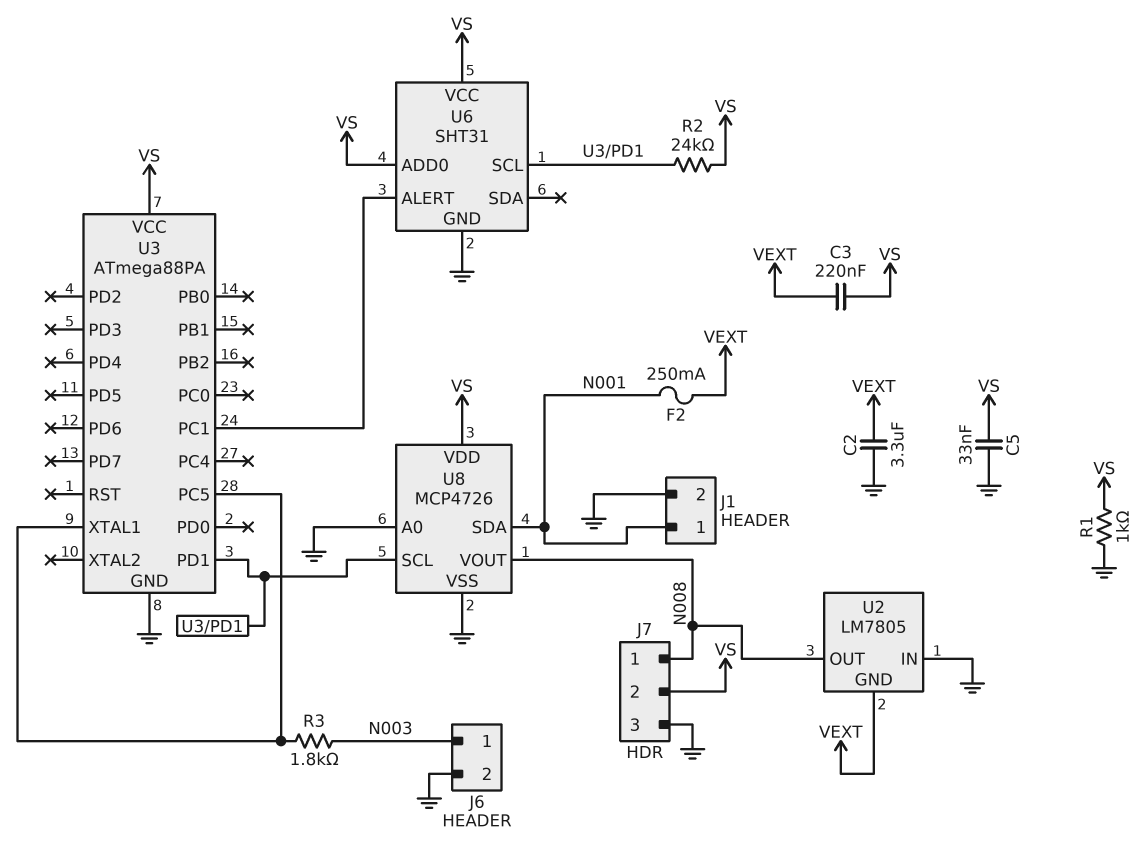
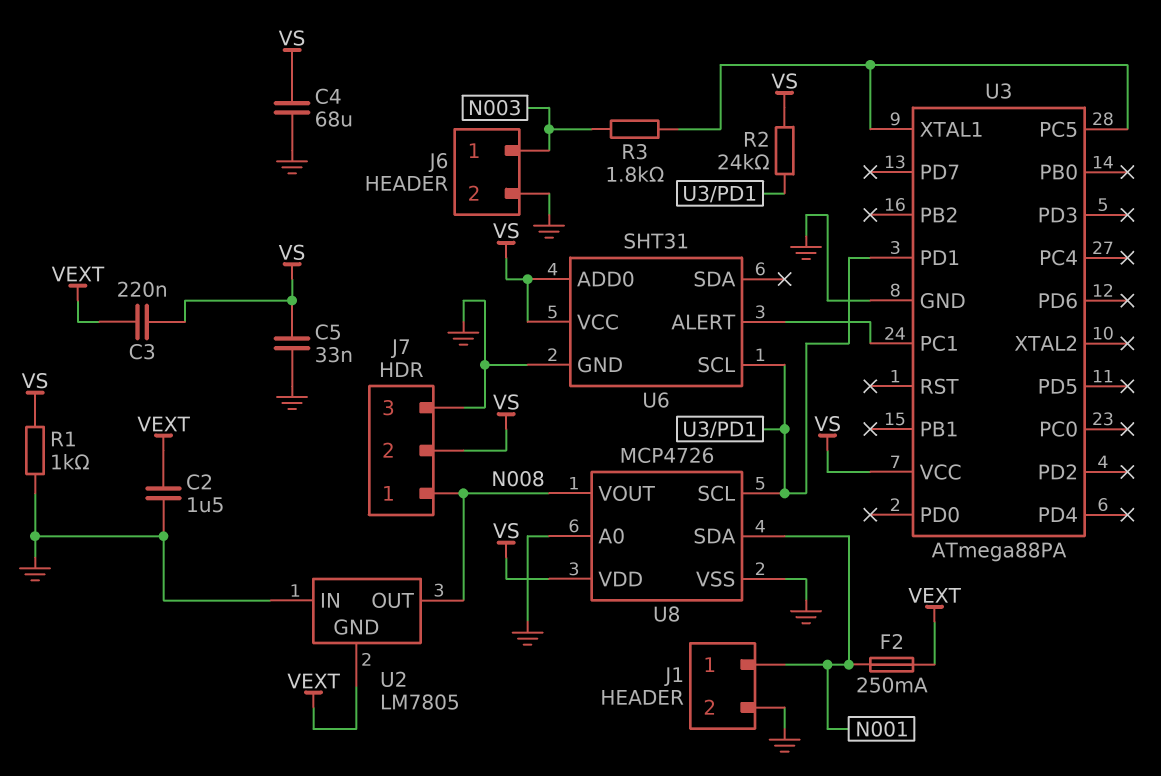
C2: 3.3uF (GND, VEXT) -> 1.5uF (GND, VEXT)
C4: none -> 68uF (GND, VS)

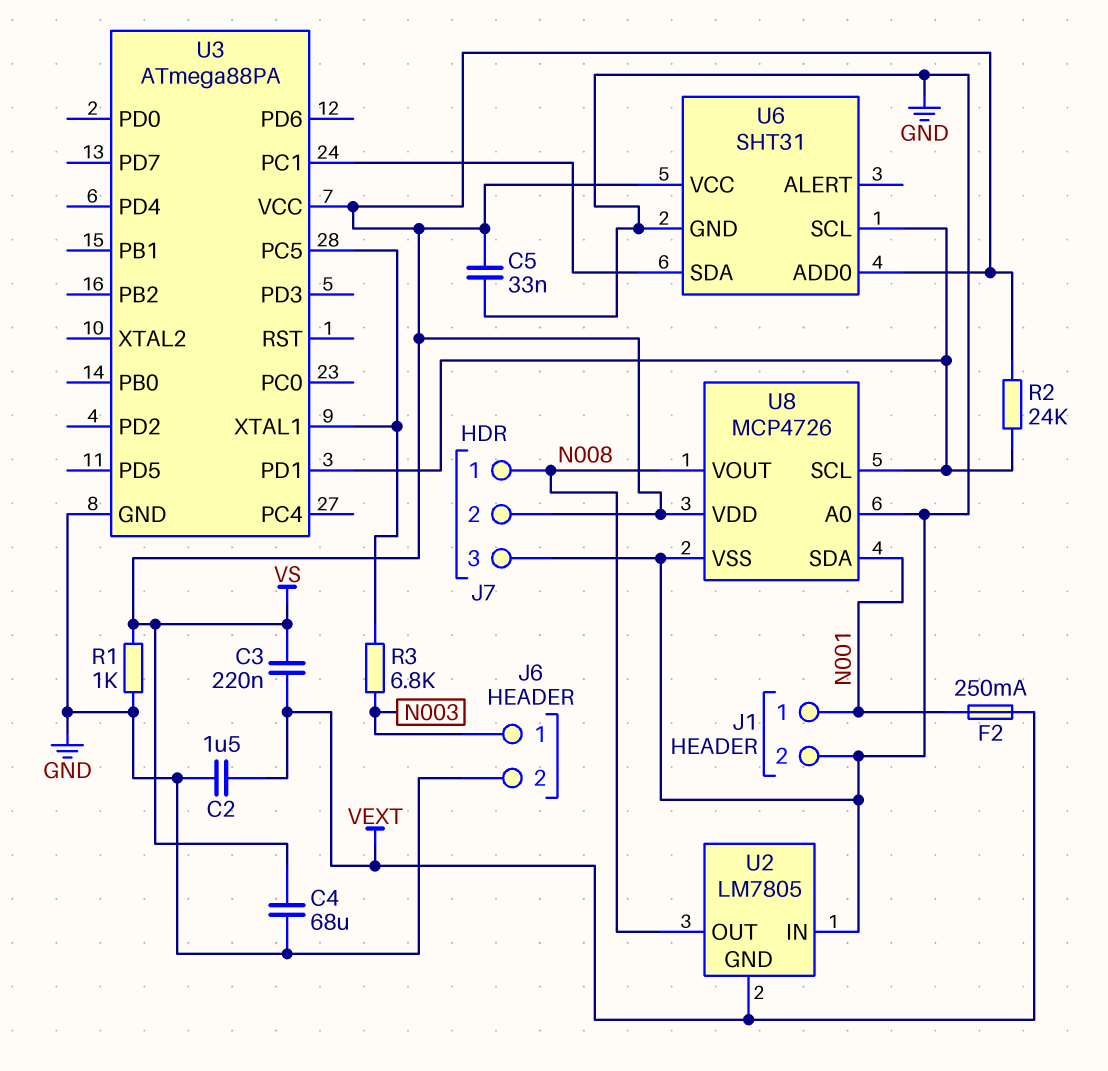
R3: 1.8k (N003, U3/PC5) -> 6.8k (N003, U3/PC5)
U6 pin ALERT: U3/PC1 -> none
U6 pin SDA: none -> U3/PC1

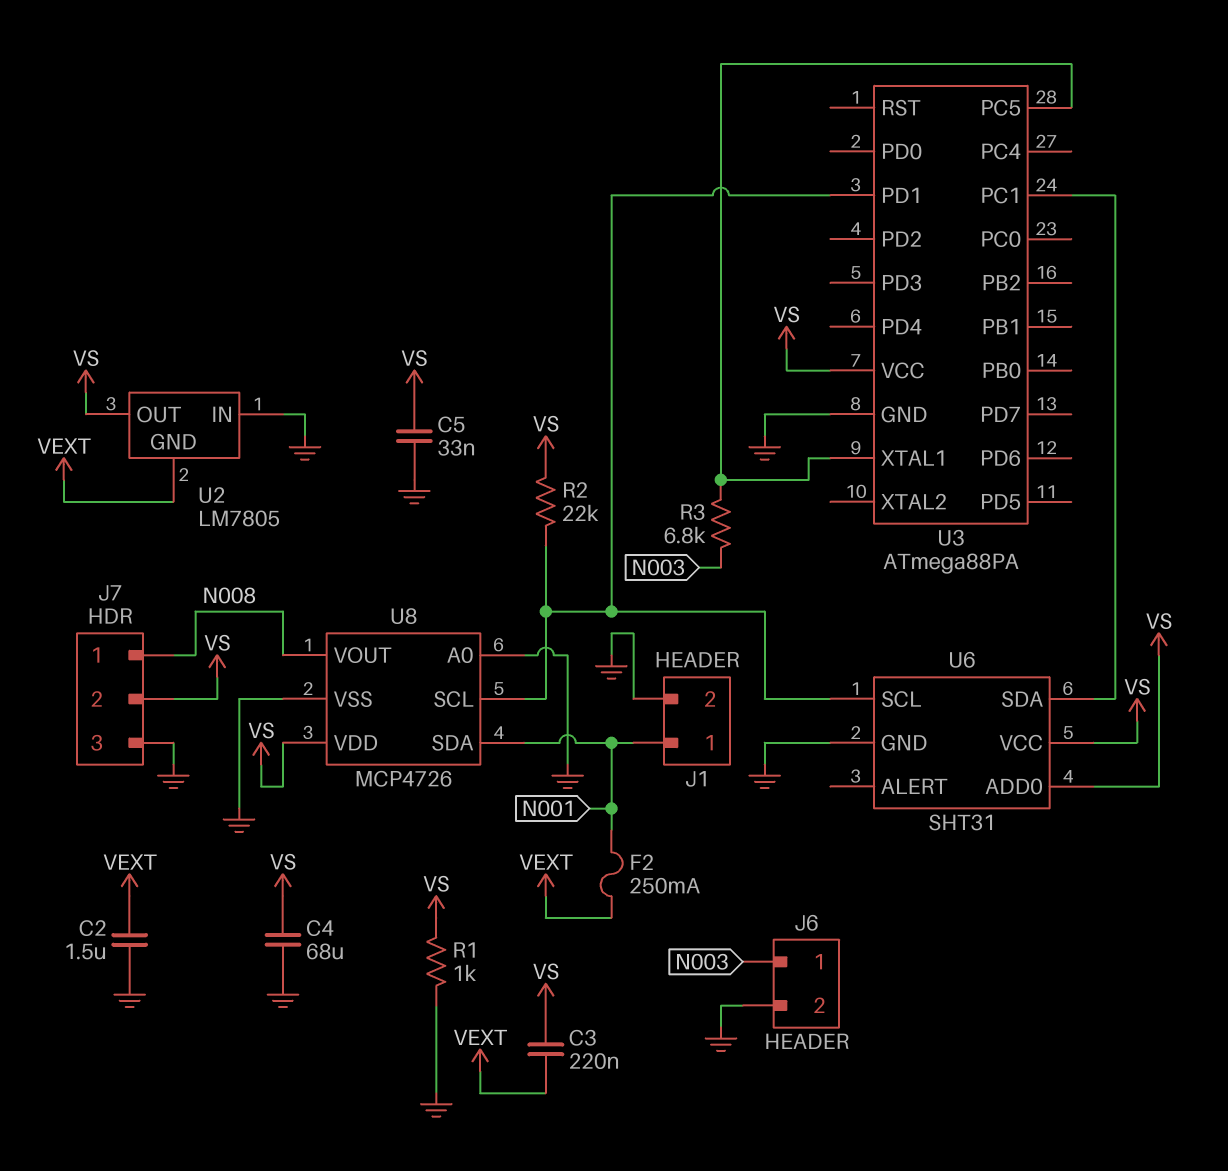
R2: 24k (U3/PD1, VS) -> 22k (U3/PD1, VS)
U2 pin OUT: N008 -> VS

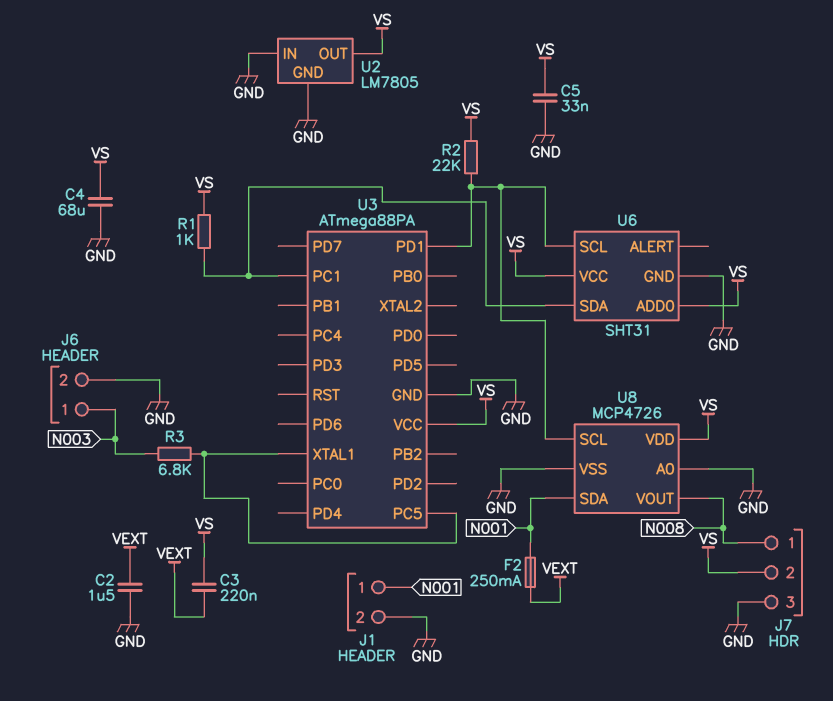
R1: 1k (GND, VS) -> 1k (U3/PC1, VS)
U2 pin GND: VEXT -> GND

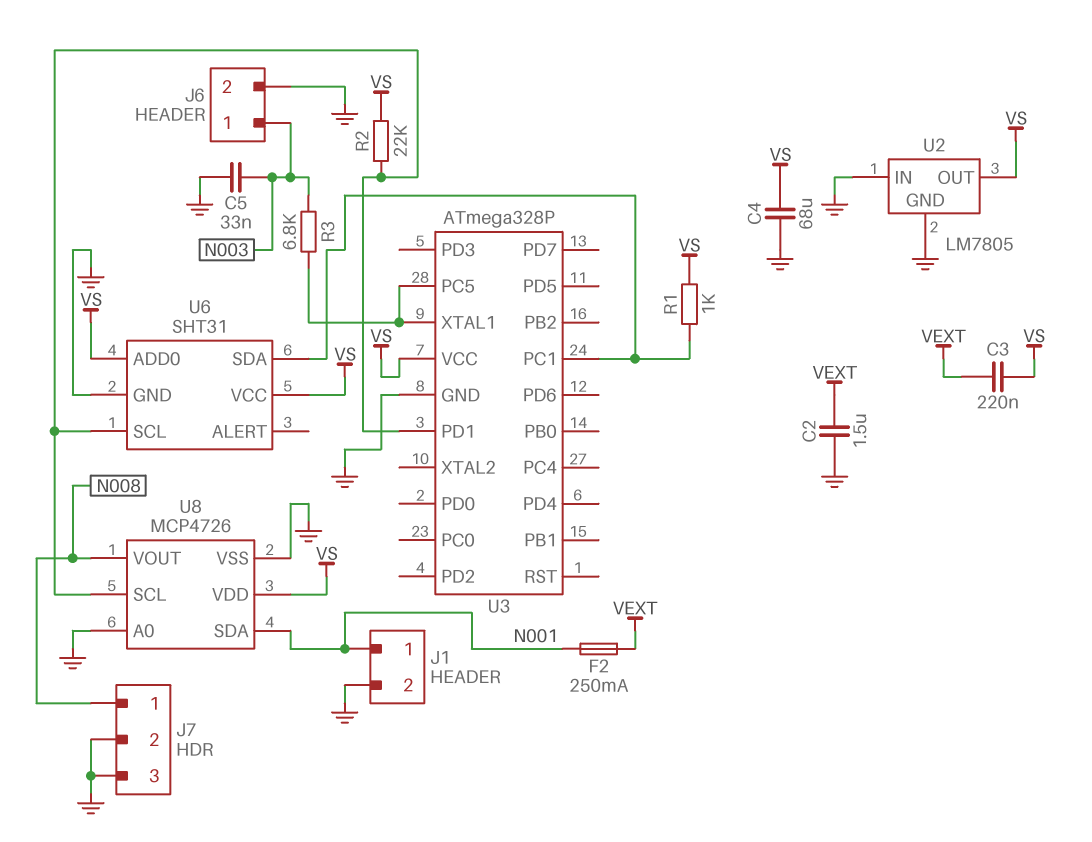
C5: 33nF (GND, VS) -> 33nF (GND, N003)
J7 pin 2: VS -> GND
U3: ATmega88PA -> ATmega328P

